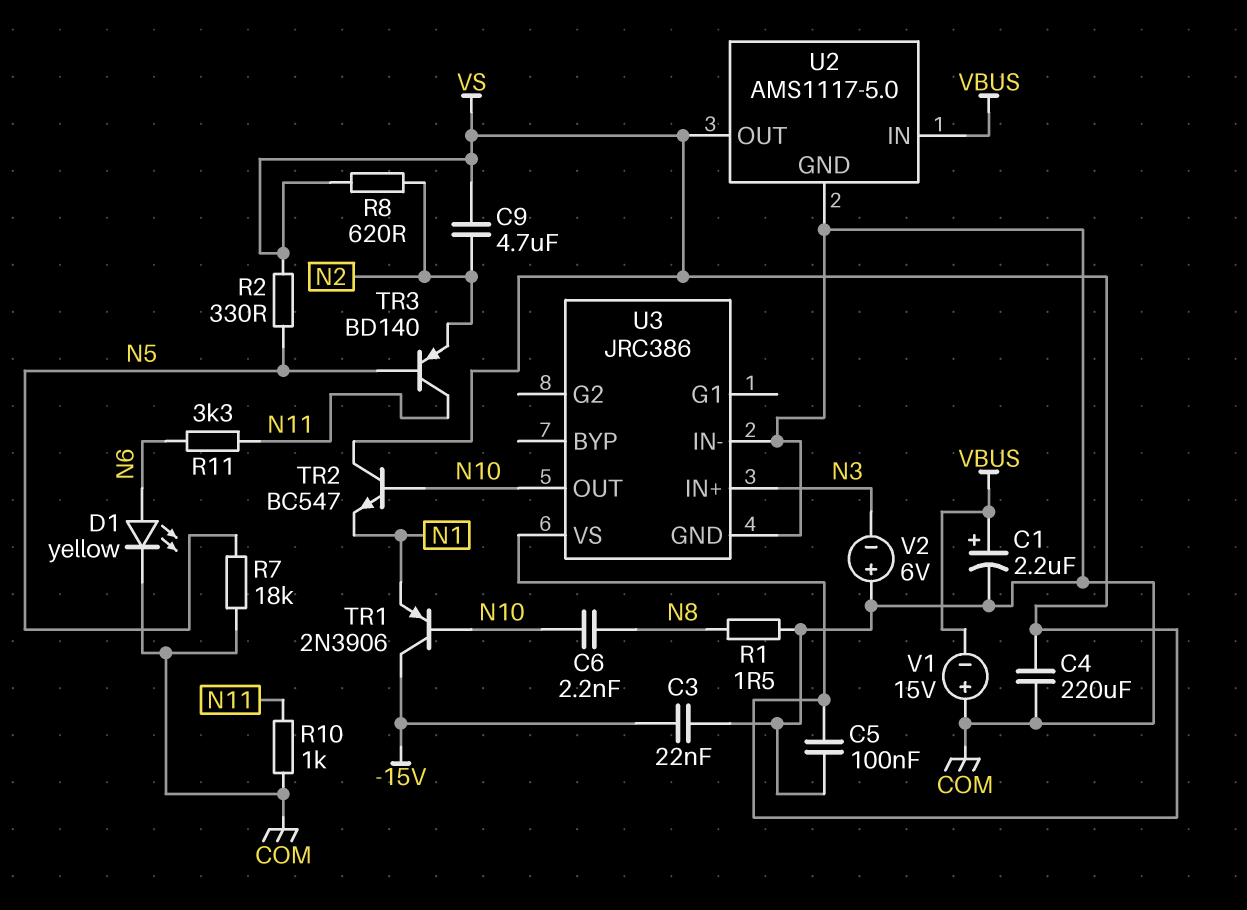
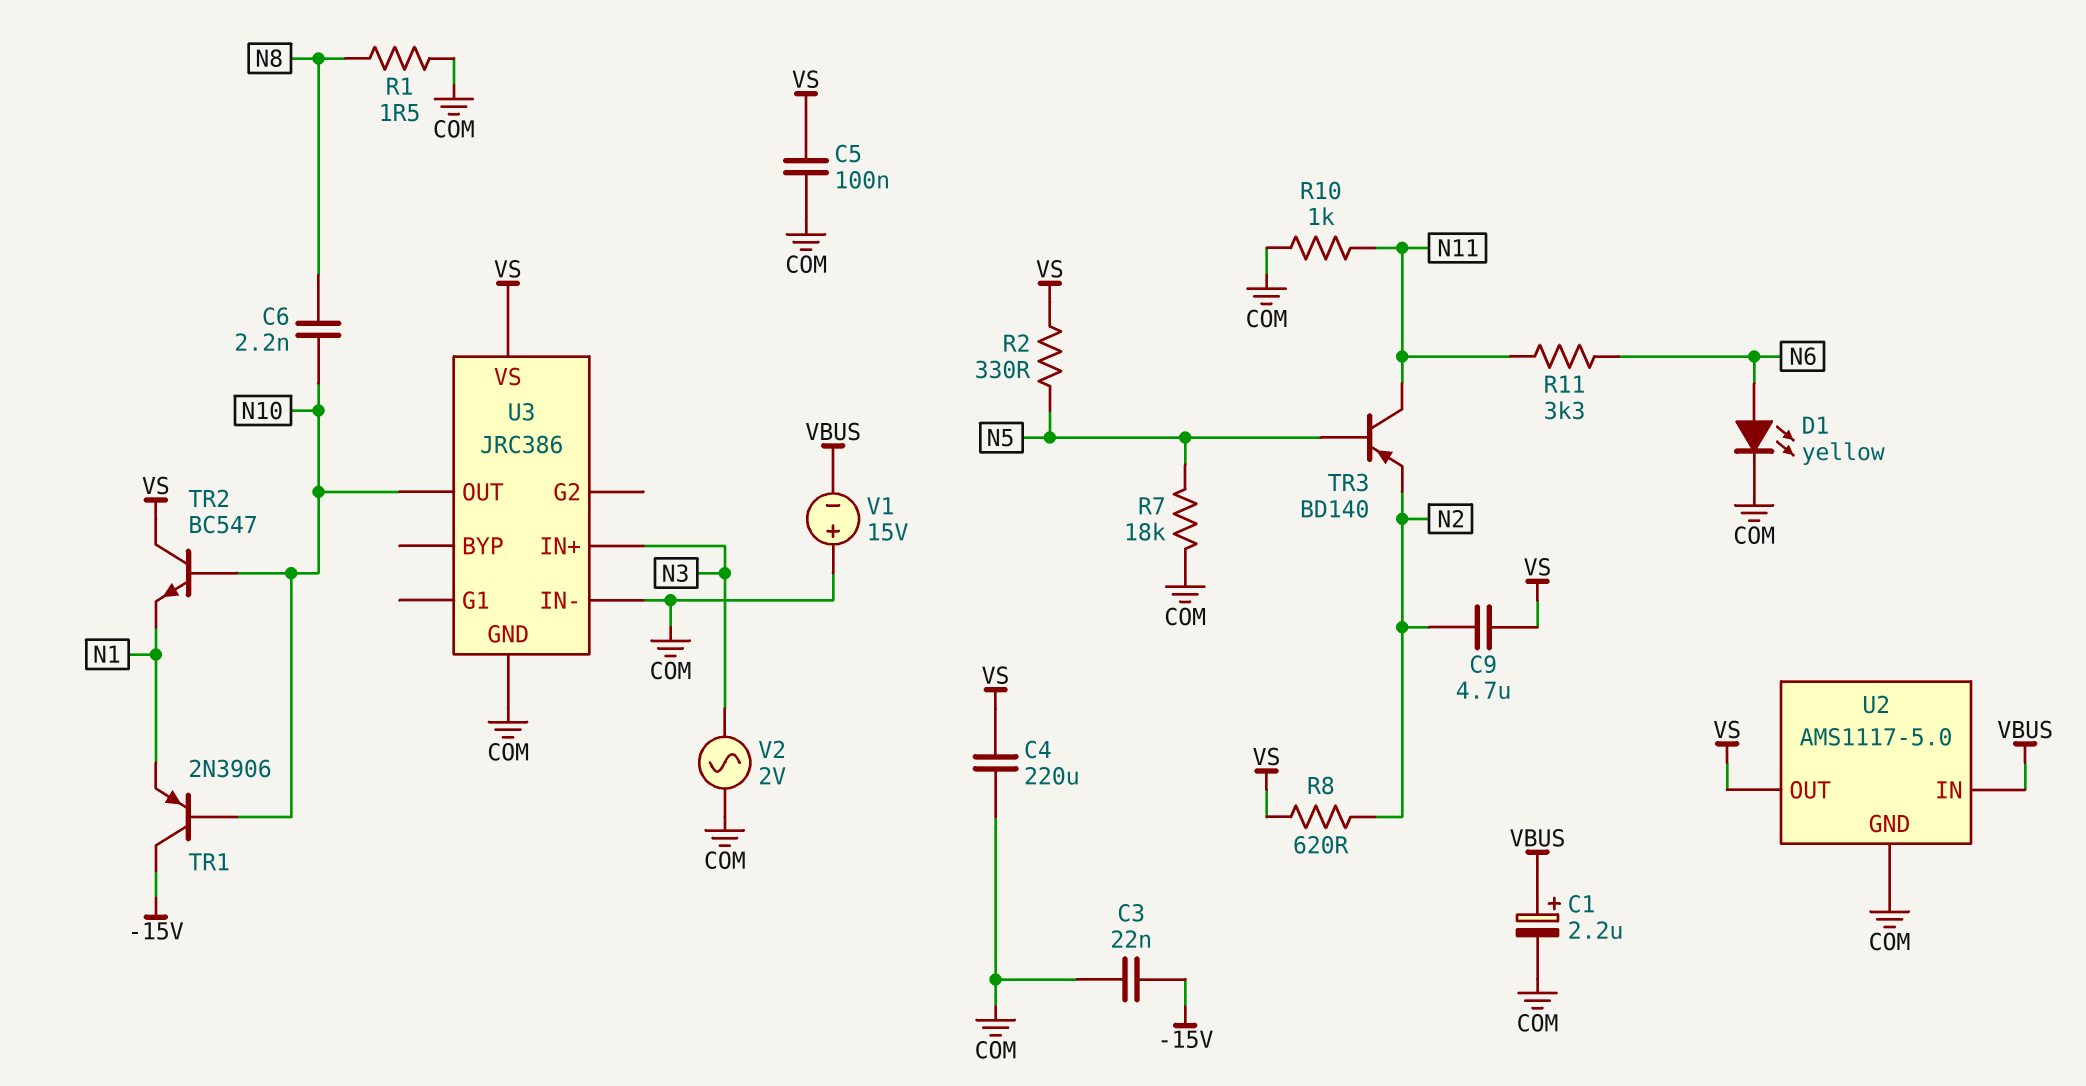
V2: 6V (plus COM, minus N3) -> AC 2V (COM, N3)

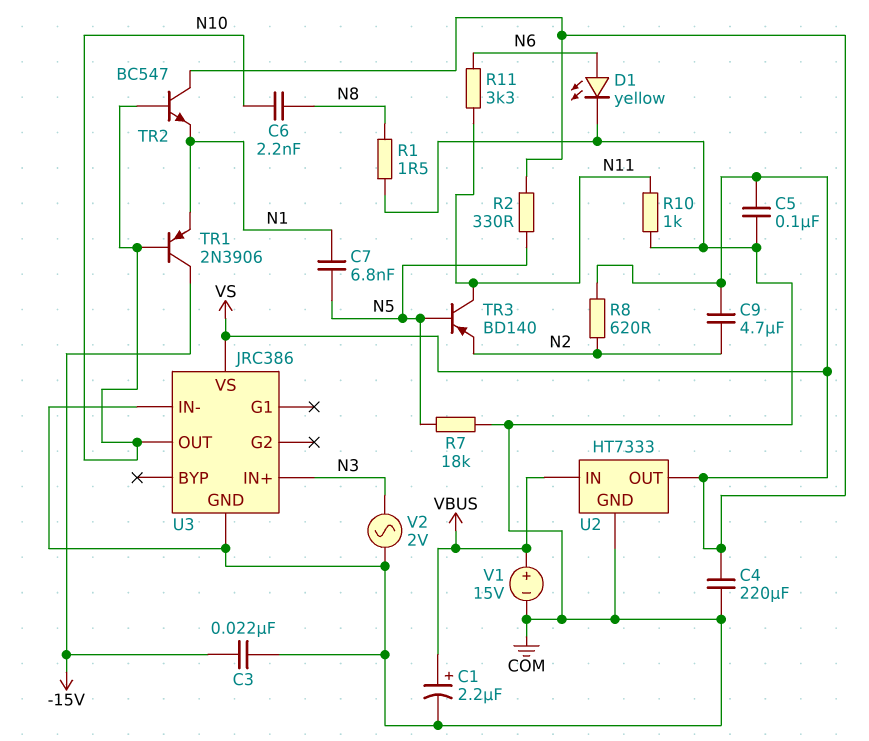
C7: none -> 6.8nF (N1, N5)
U2: AMS1117-5.0 -> HT7333
V1: 15V (plus COM, minus VBUS) -> 15V (plus VBUS, minus COM)

